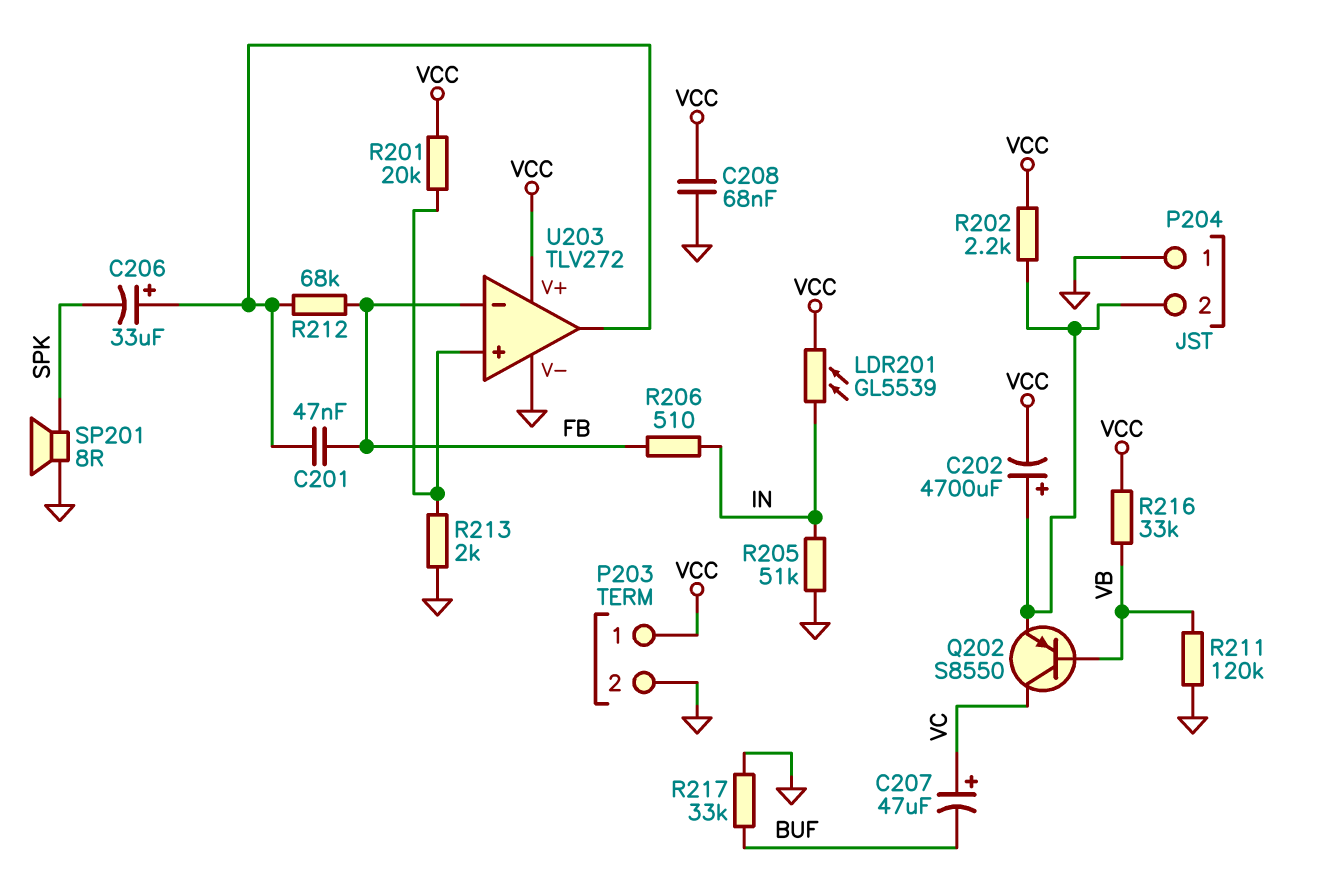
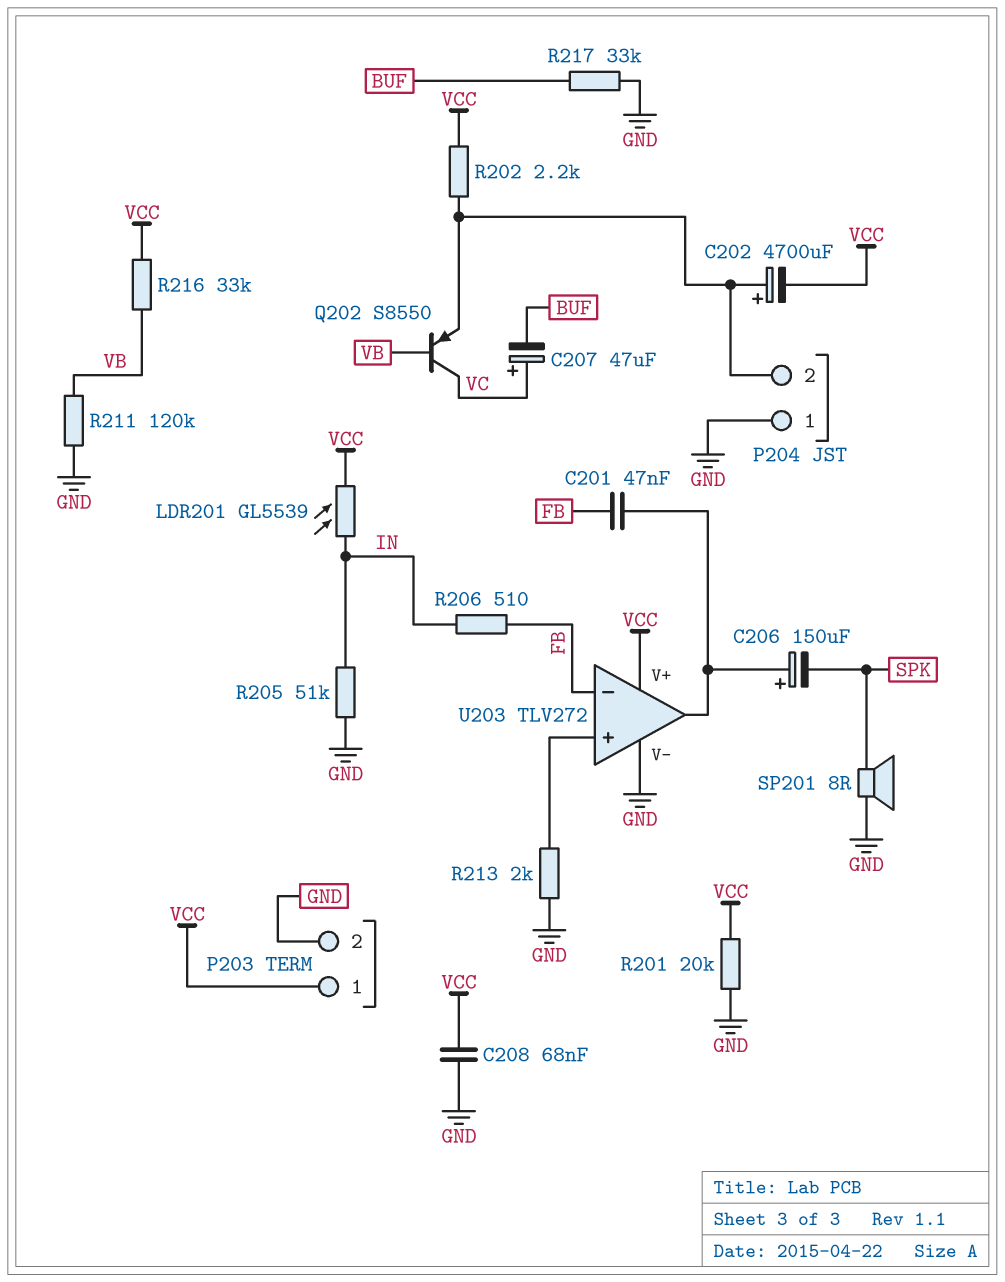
C206: 33uF (plus U203/out, minus SPK) -> 150uF (plus U203/out, minus SPK)
R201: 20k (U203/in+, VCC) -> 20k (GND, VCC)
R212: 68k (FB, U203/out) -> none

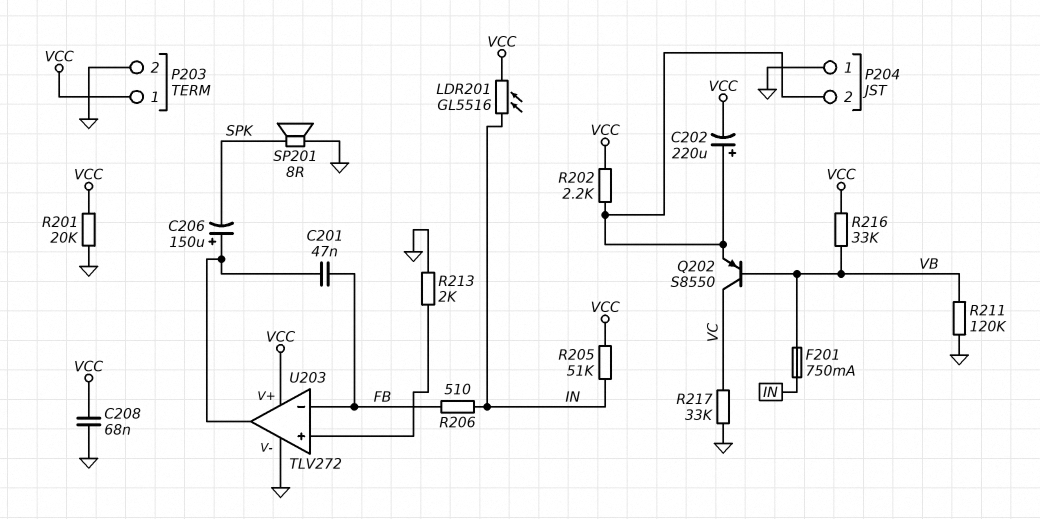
C202: 4700uF (plus P204/2, minus VCC) -> 220uF (plus P204/2, minus VCC)
C207: 47uF (plus VC, minus BUF) -> none
F201: none -> 750mA (IN, VB)
LDR201: GL5539 (IN, VCC) -> GL5516 (IN, VCC)
R205: 51k (GND, IN) -> 51k (IN, VCC)
R217: 33k (BUF, GND) -> 33k (GND, VC)

